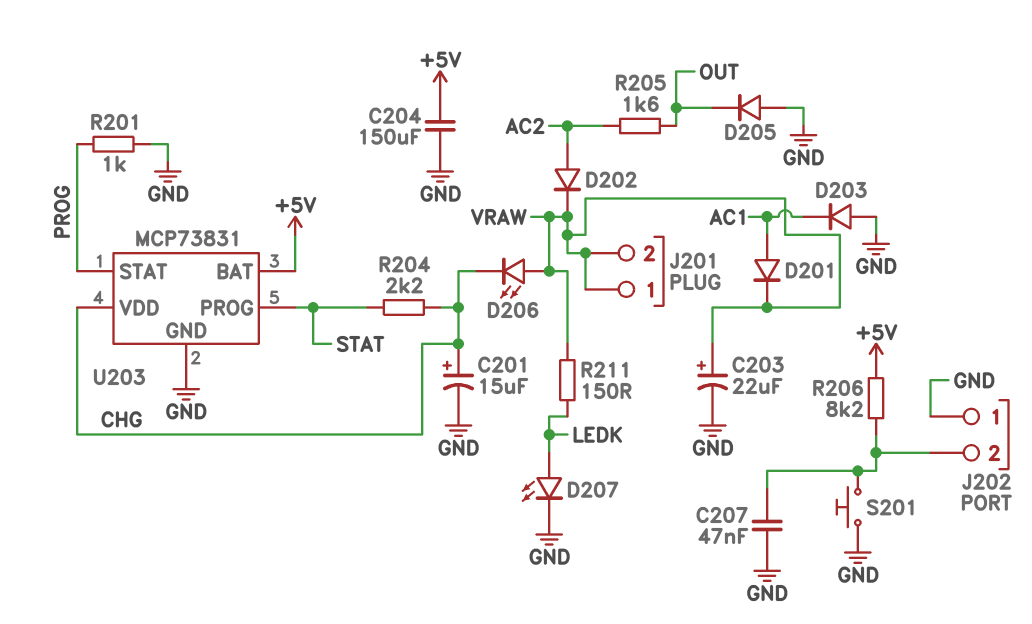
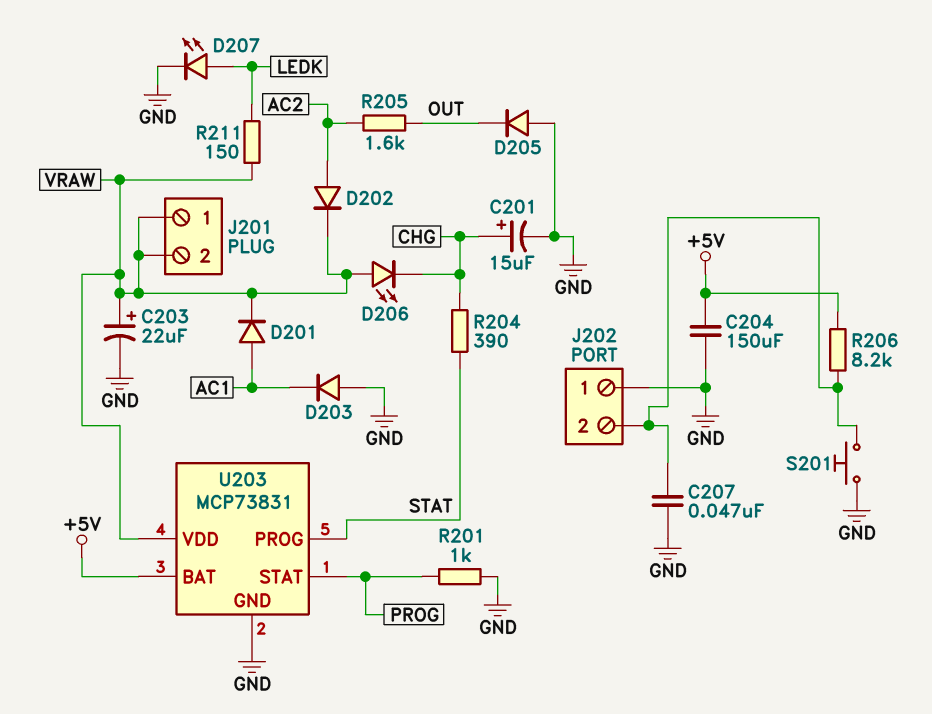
R204: 2.2k (CHG, STAT) -> 390 (CHG, STAT)
U203 pin VDD: CHG -> VRAW

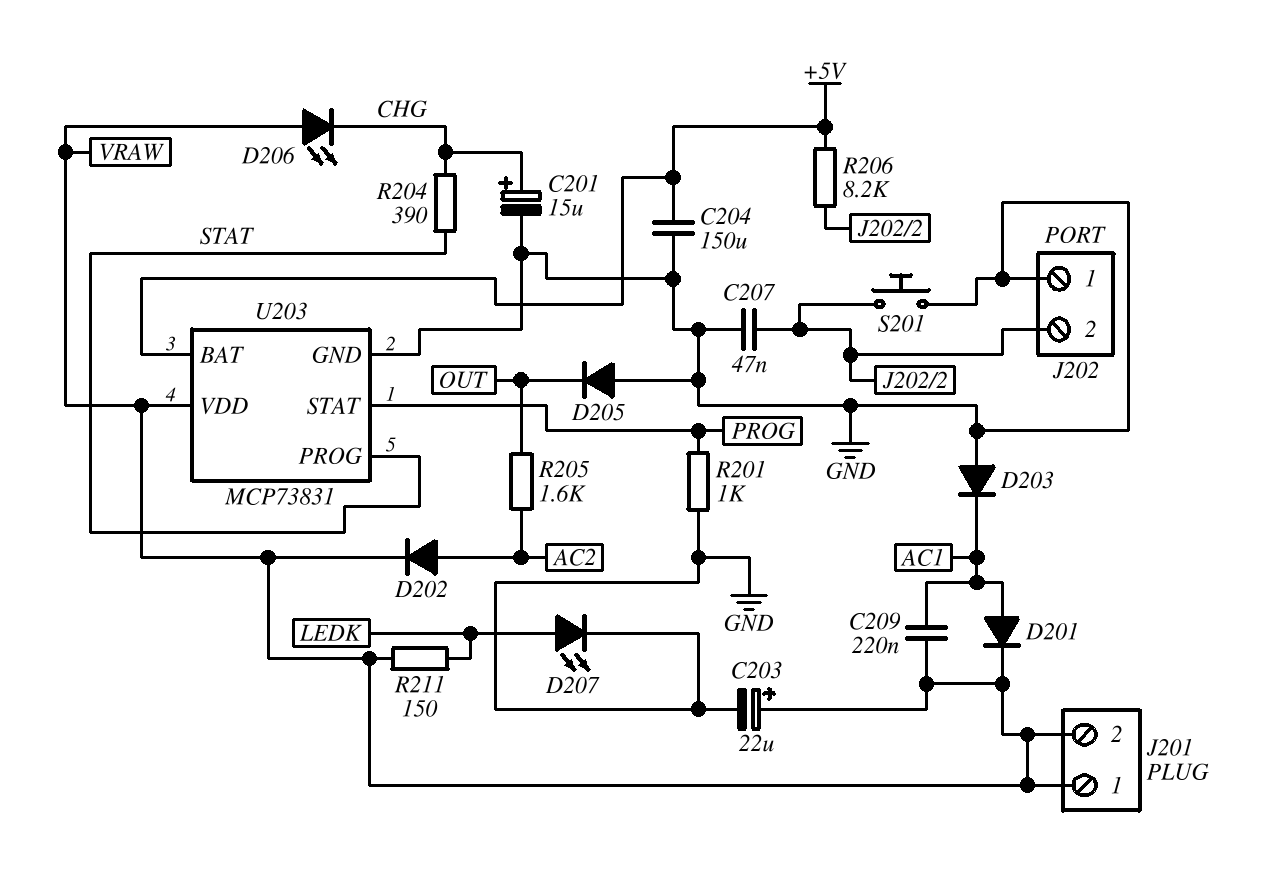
C209: none -> 220nF (AC1, VRAW)

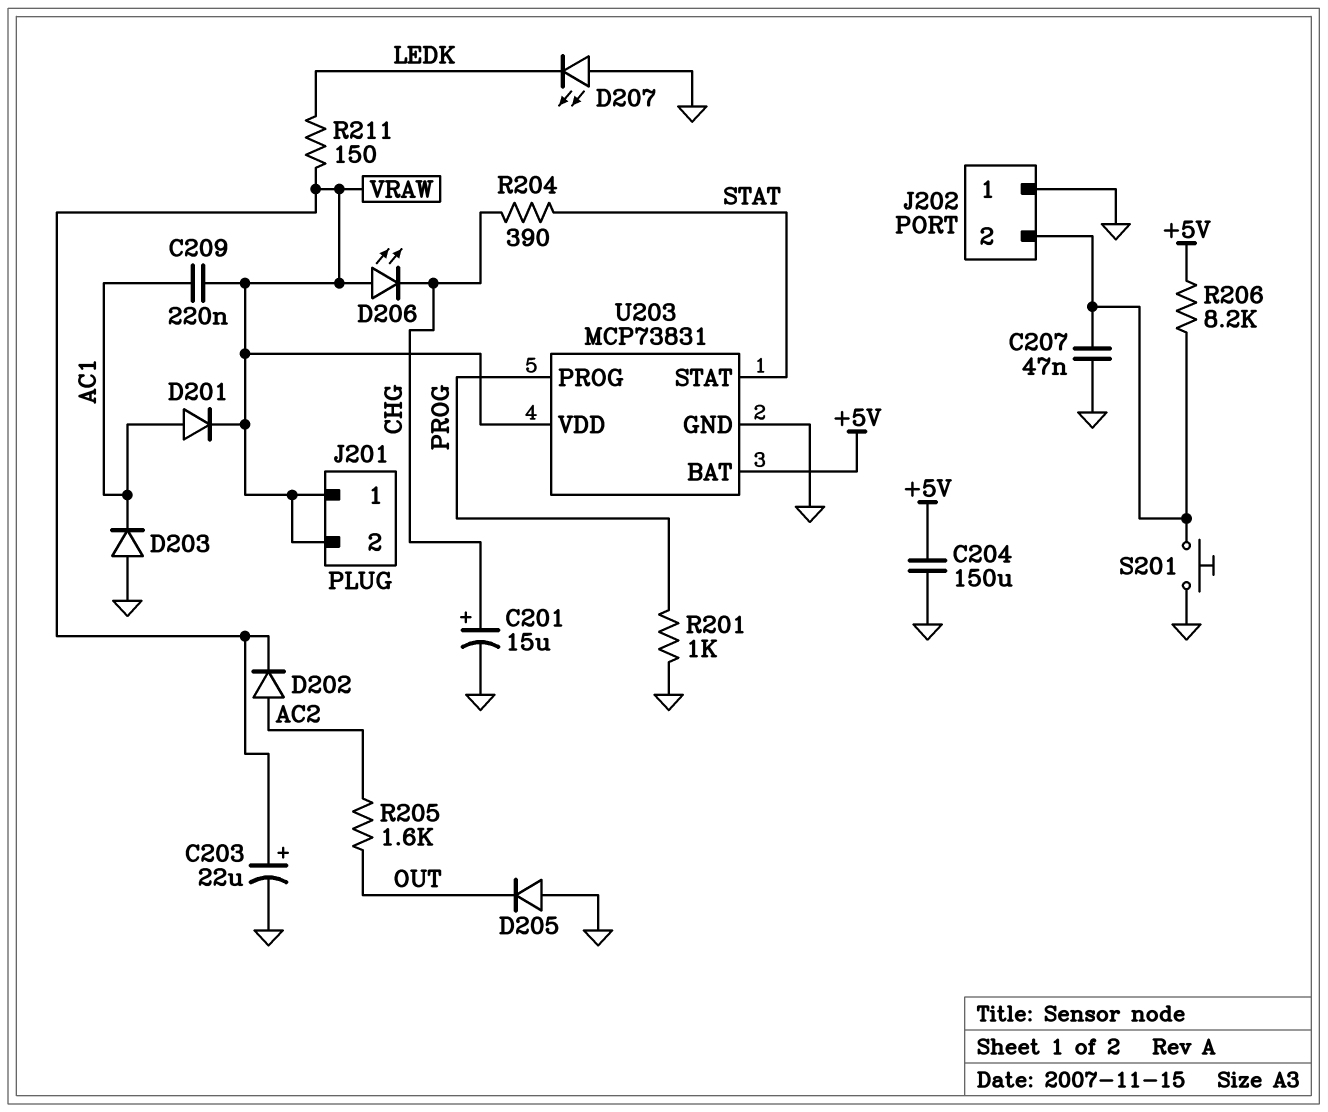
D207: LED (A LEDK, K GND) -> LED (A GND, K LEDK)
U203 pin PROG: STAT -> PROG
U203 pin STAT: PROG -> STAT

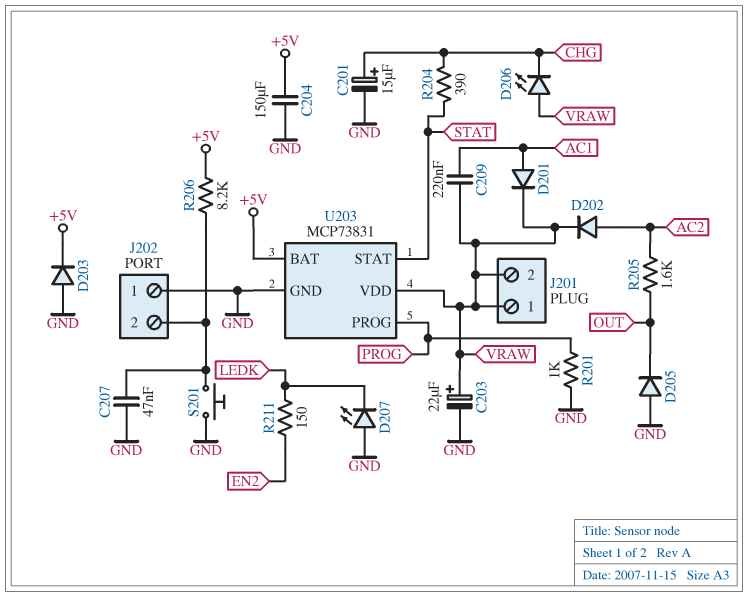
D203: diode (A GND, K AC1) -> diode (A GND, K +5V)
R211: 150 (LEDK, VRAW) -> 150 (EN2, LEDK)

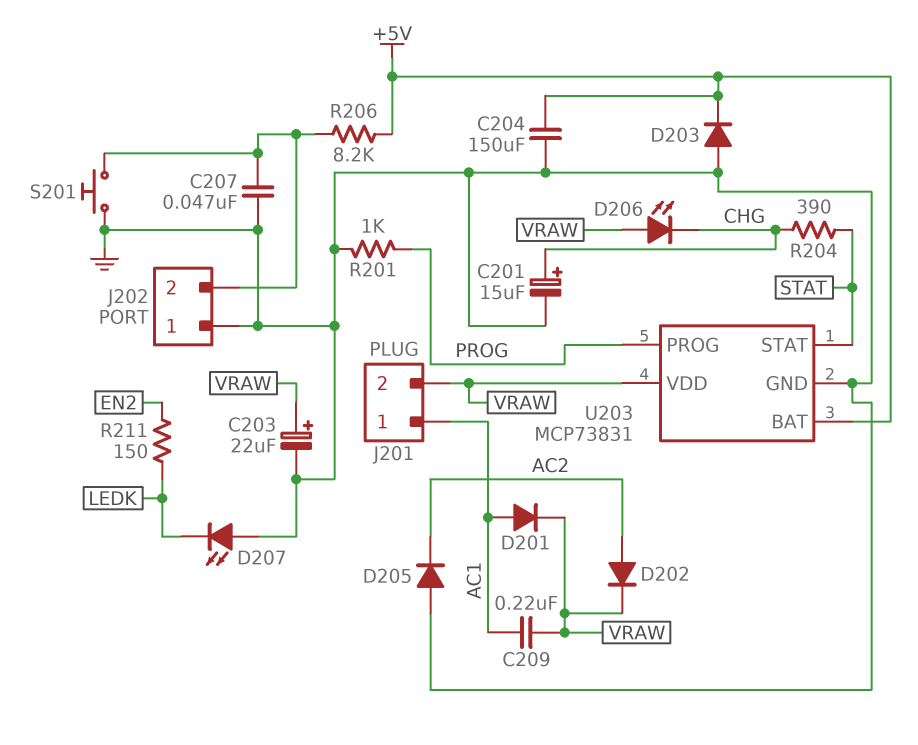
D205: diode (A GND, K OUT) -> diode (A GND, K AC2)
J201 pin 1: VRAW -> AC1
R205: 1.6k (AC2, OUT) -> none

